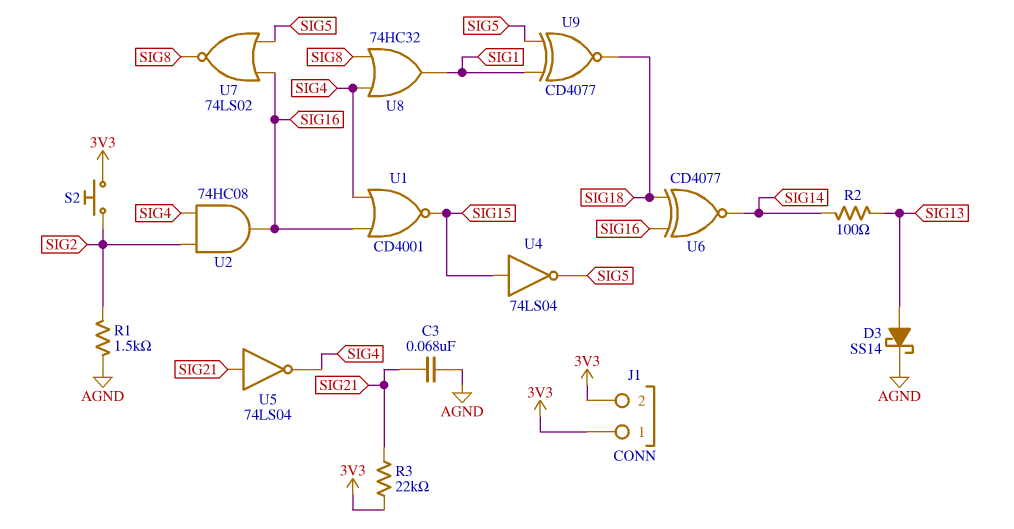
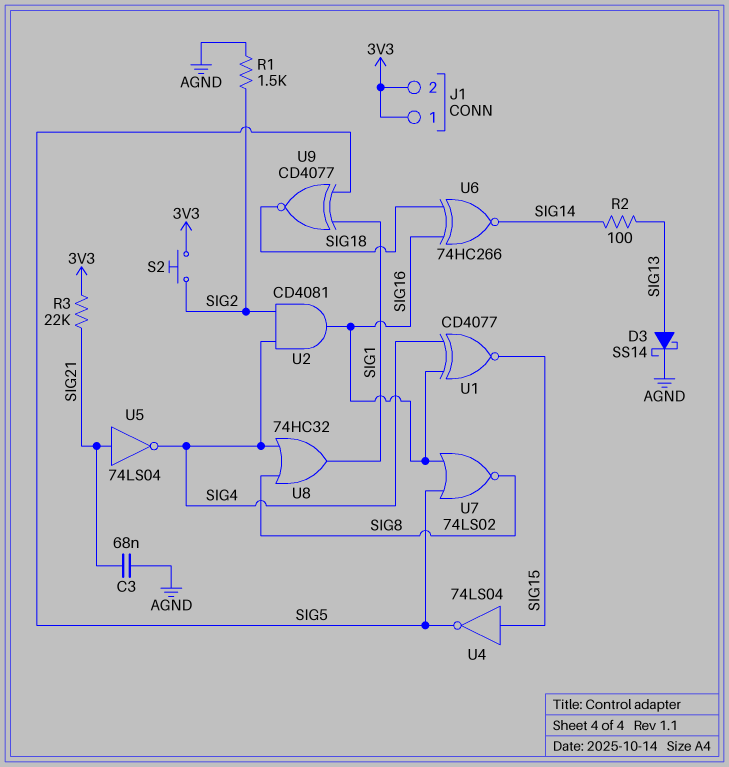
U1: NOR CD4001 (in SIG4, in SIG16, out SIG15) -> XNOR CD4077 (in SIG4, in SIG16, out SIG15)
U2: AND 74HC08 (in SIG2, in SIG4, out SIG16) -> AND CD4081 (in SIG2, in SIG4, out SIG16)
U6: XNOR CD4077 (in SIG16, in SIG18, out SIG14) -> XNOR 74HC266 (in SIG16, in SIG18, out SIG14)

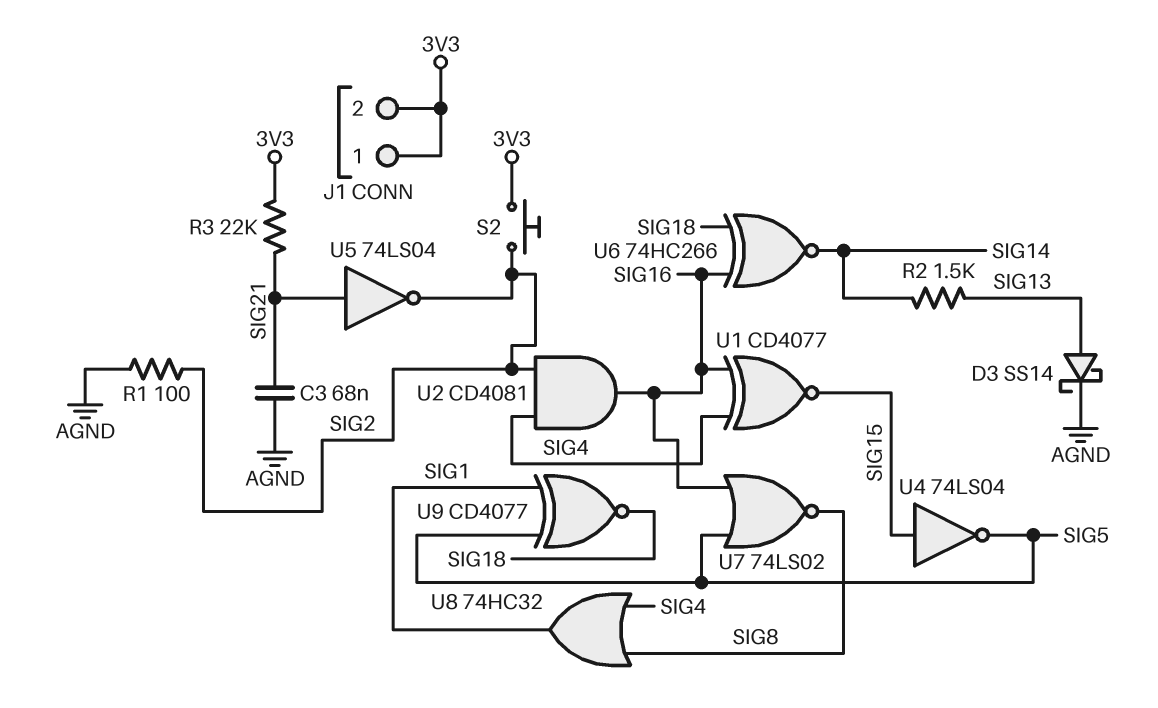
R1: 1.5k (AGND, SIG2) -> 100 (AGND, SIG2)
R2: 100 (SIG13, SIG14) -> 1.5k (SIG13, SIG14)
U5: NOT 74LS04 (in SIG21, out SIG4) -> NOT 74LS04 (in SIG21, out SIG2)

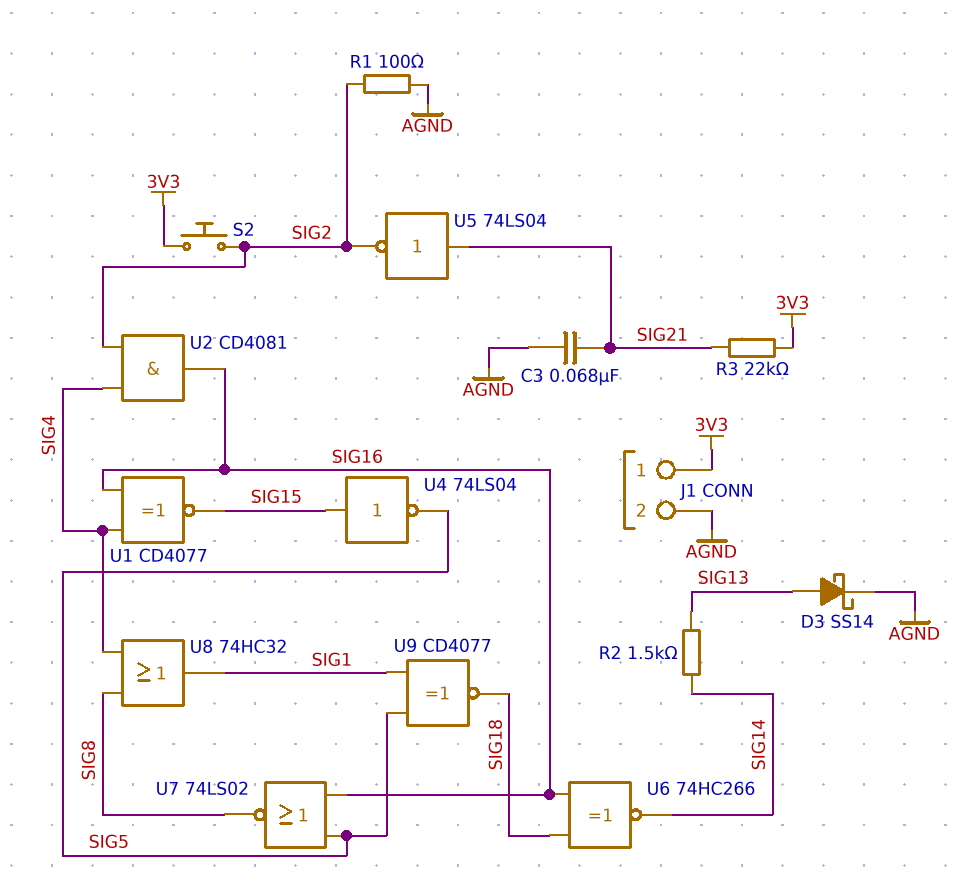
J1 pin 2: 3V3 -> AGND

